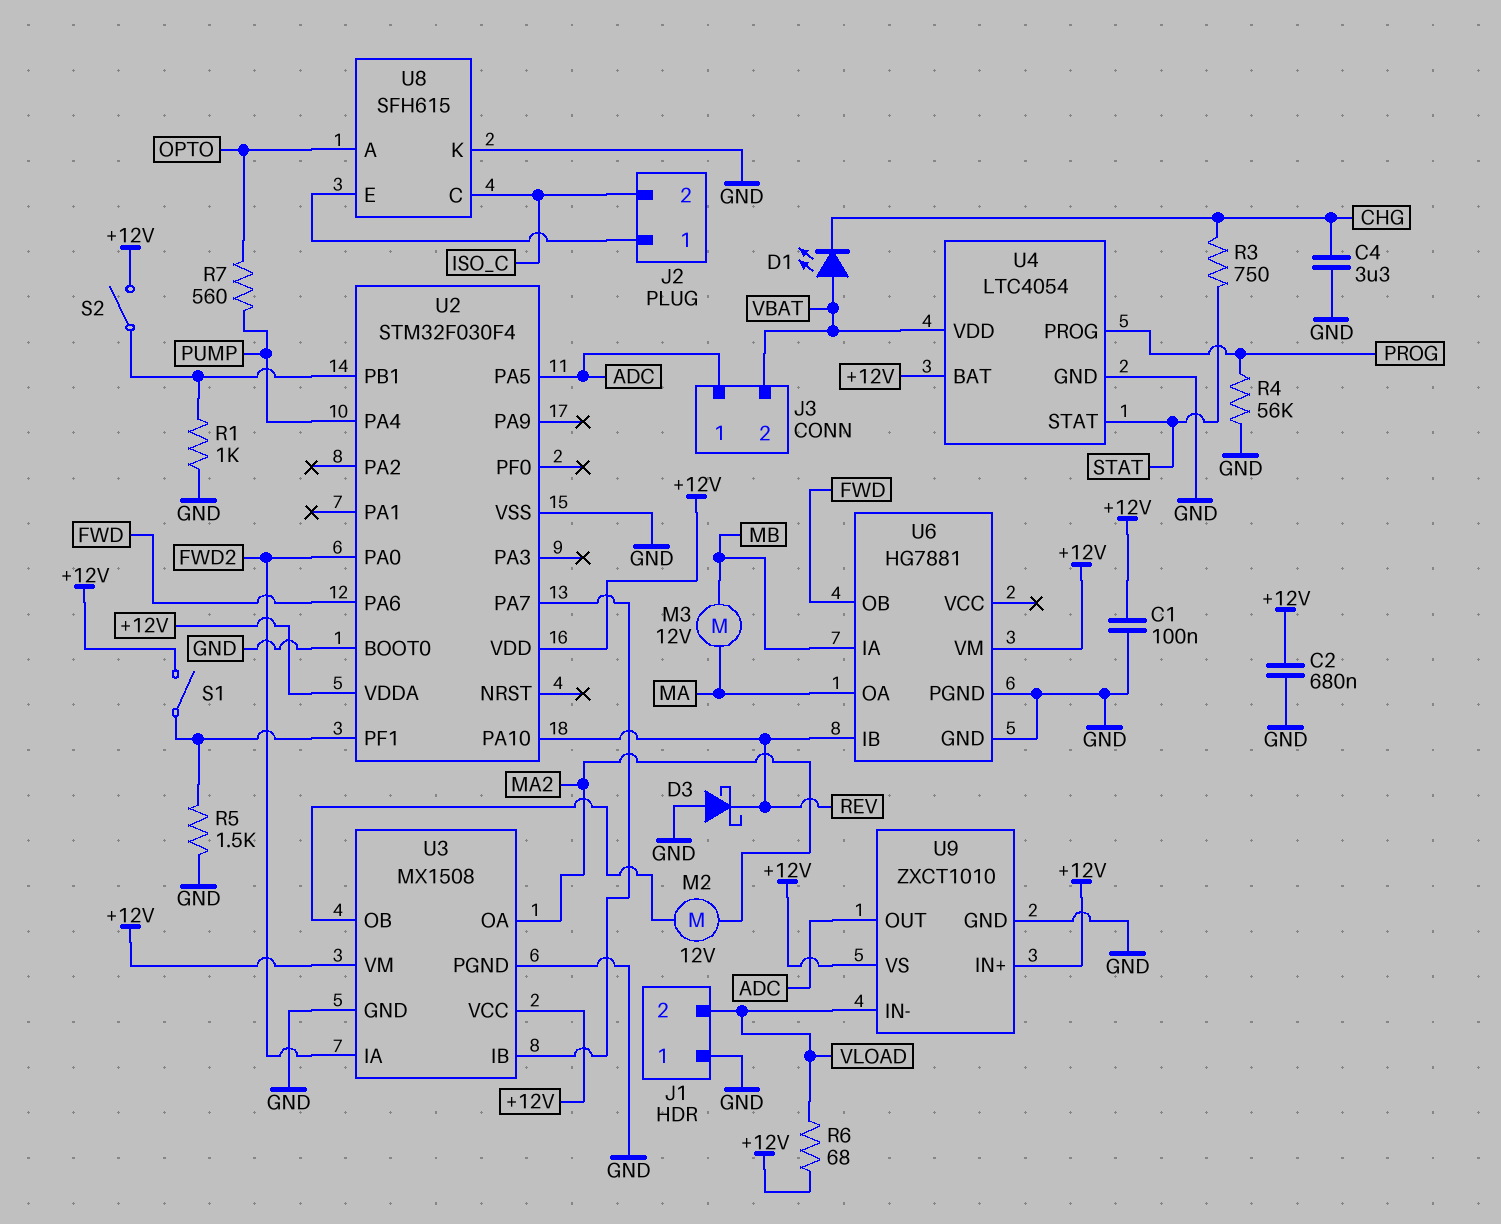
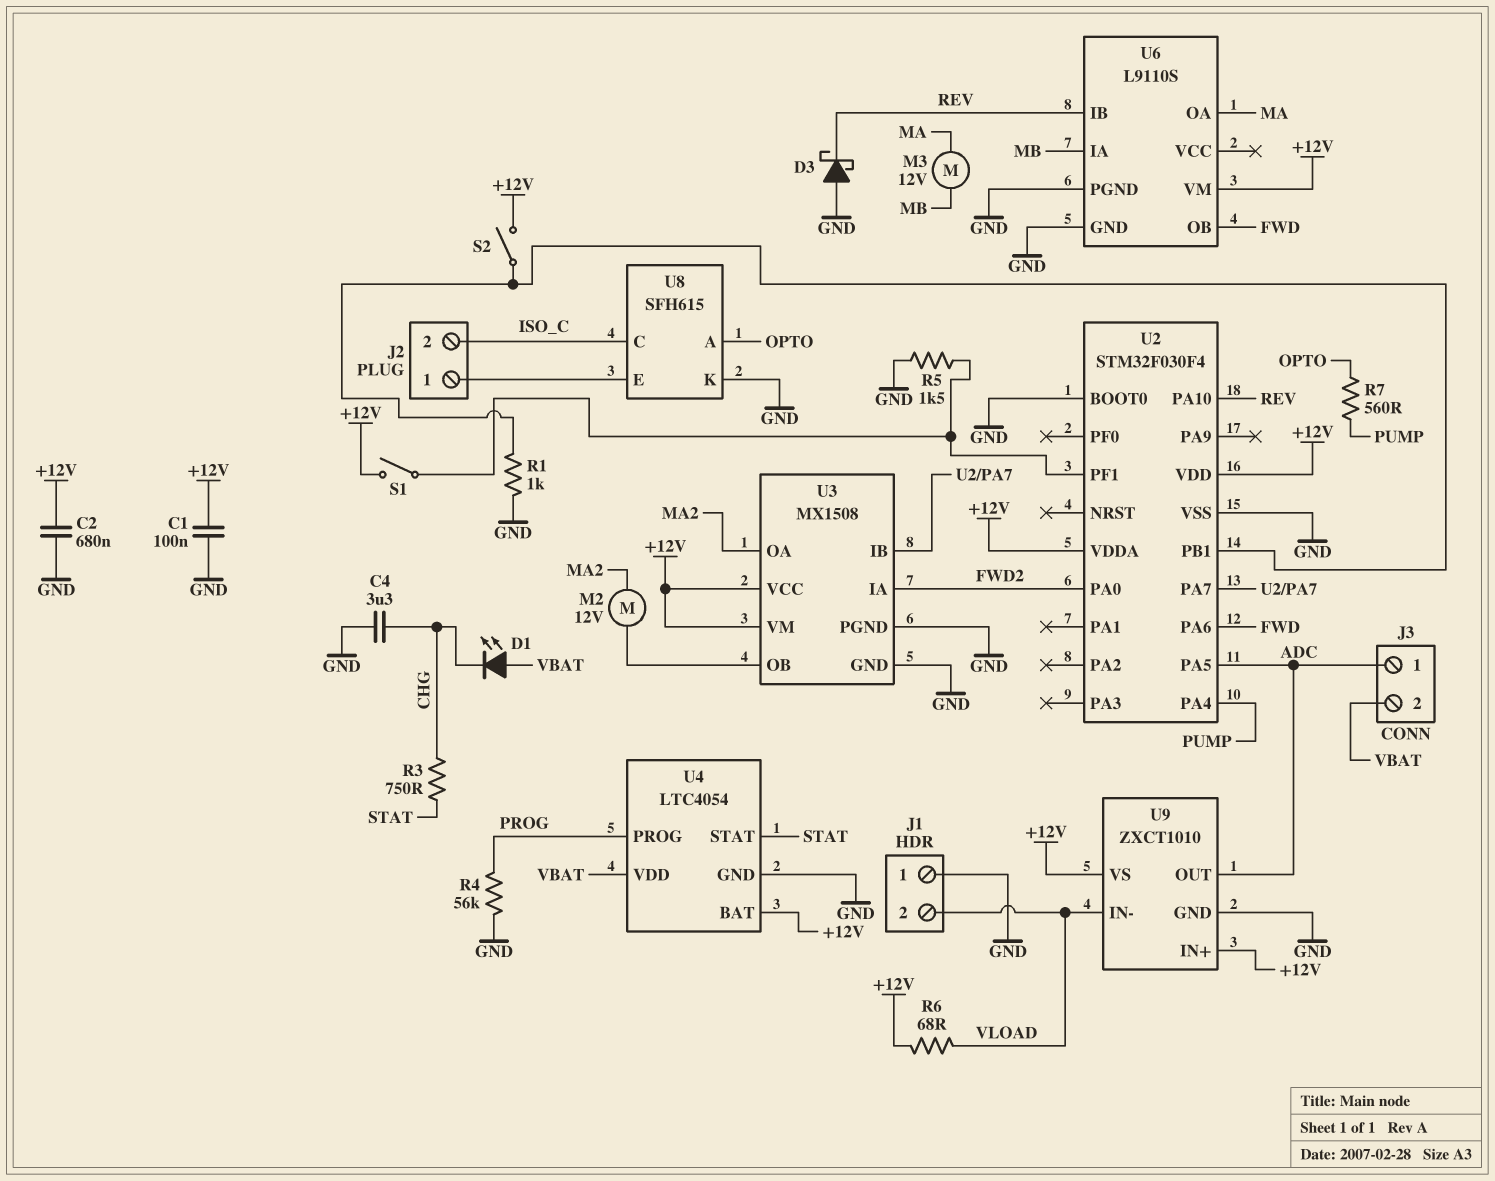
U6: HG7881 -> L9110S

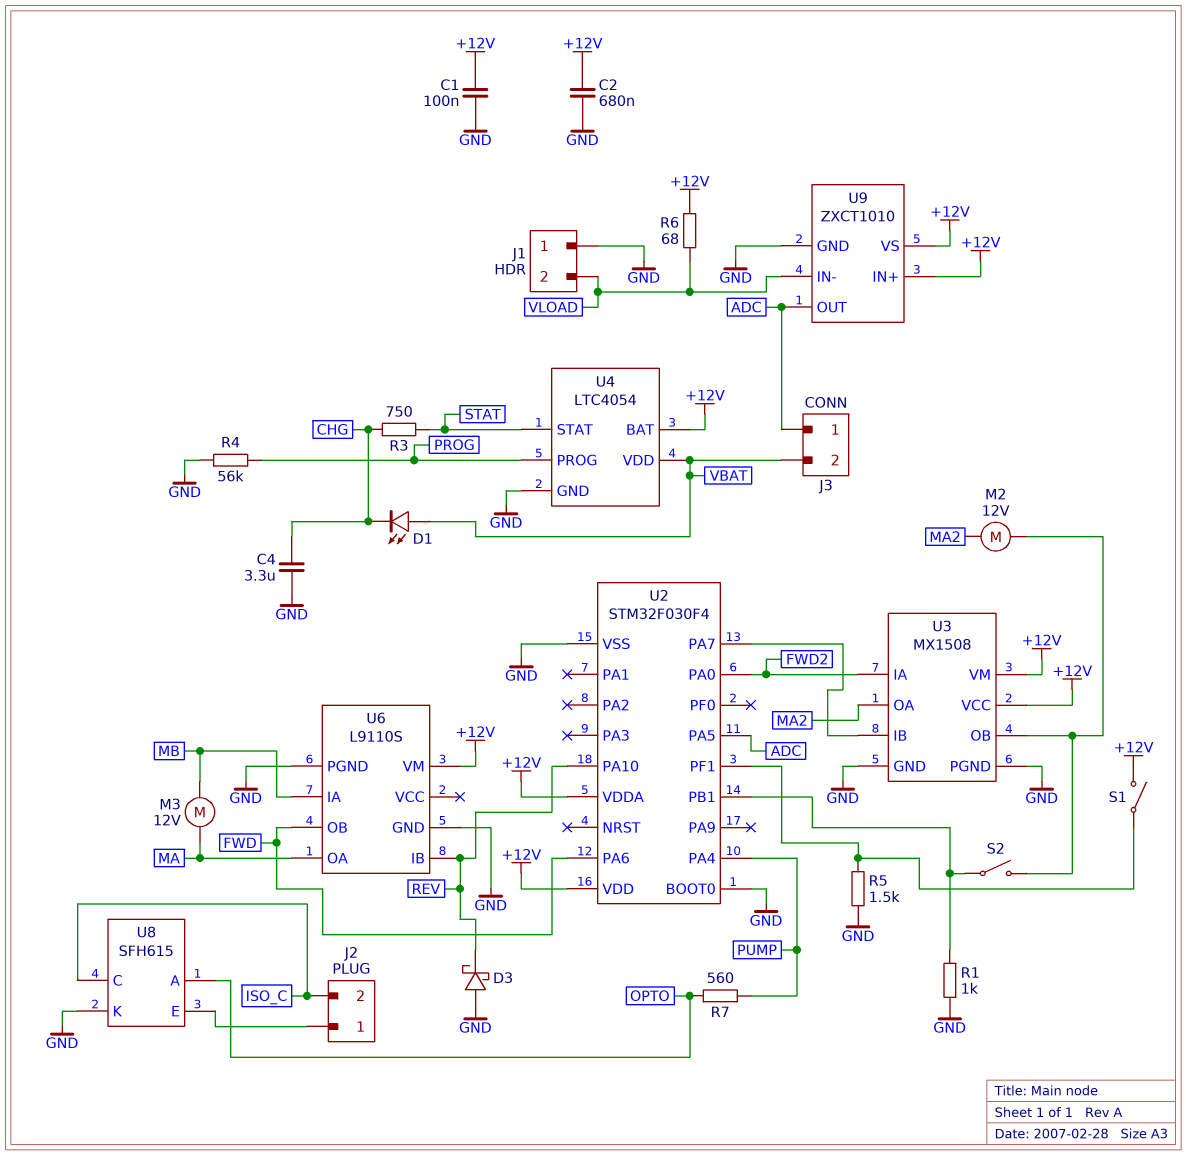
S2: switch (+12V, U2/PB1) -> switch (U2/PB1, U3/OB)

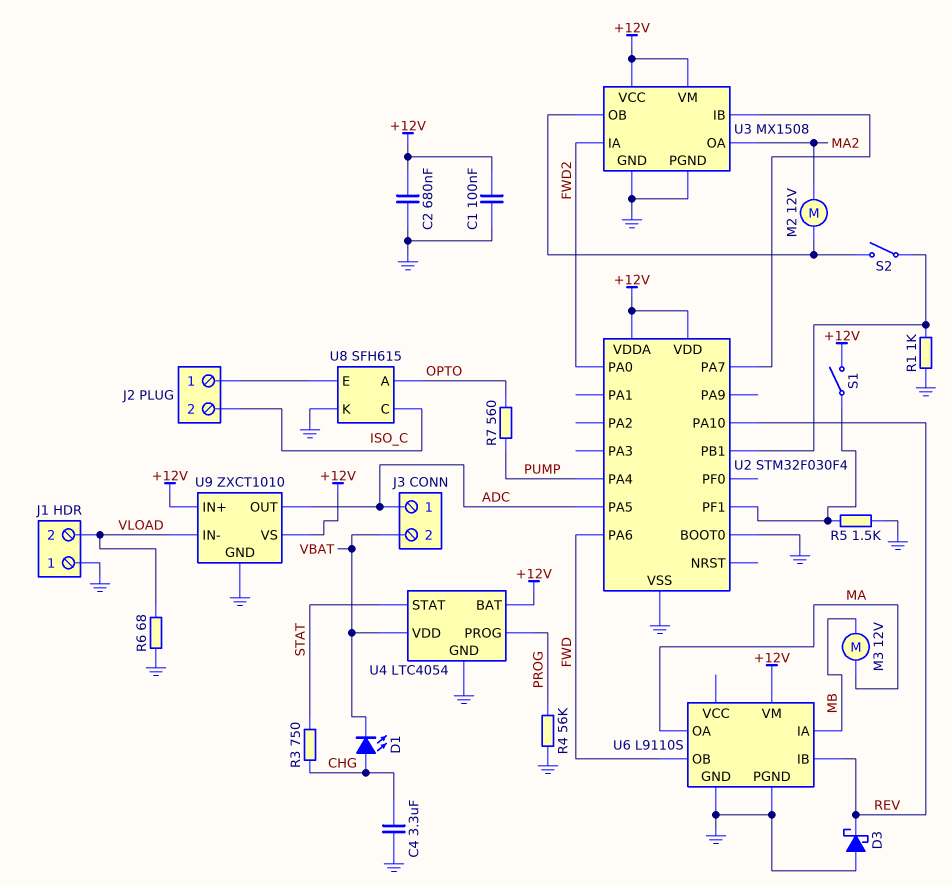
D1: LED (A VBAT, K CHG) -> LED (A CHG, K VBAT)
R6: 68 (+12V, VLOAD) -> 68 (GND, VLOAD)

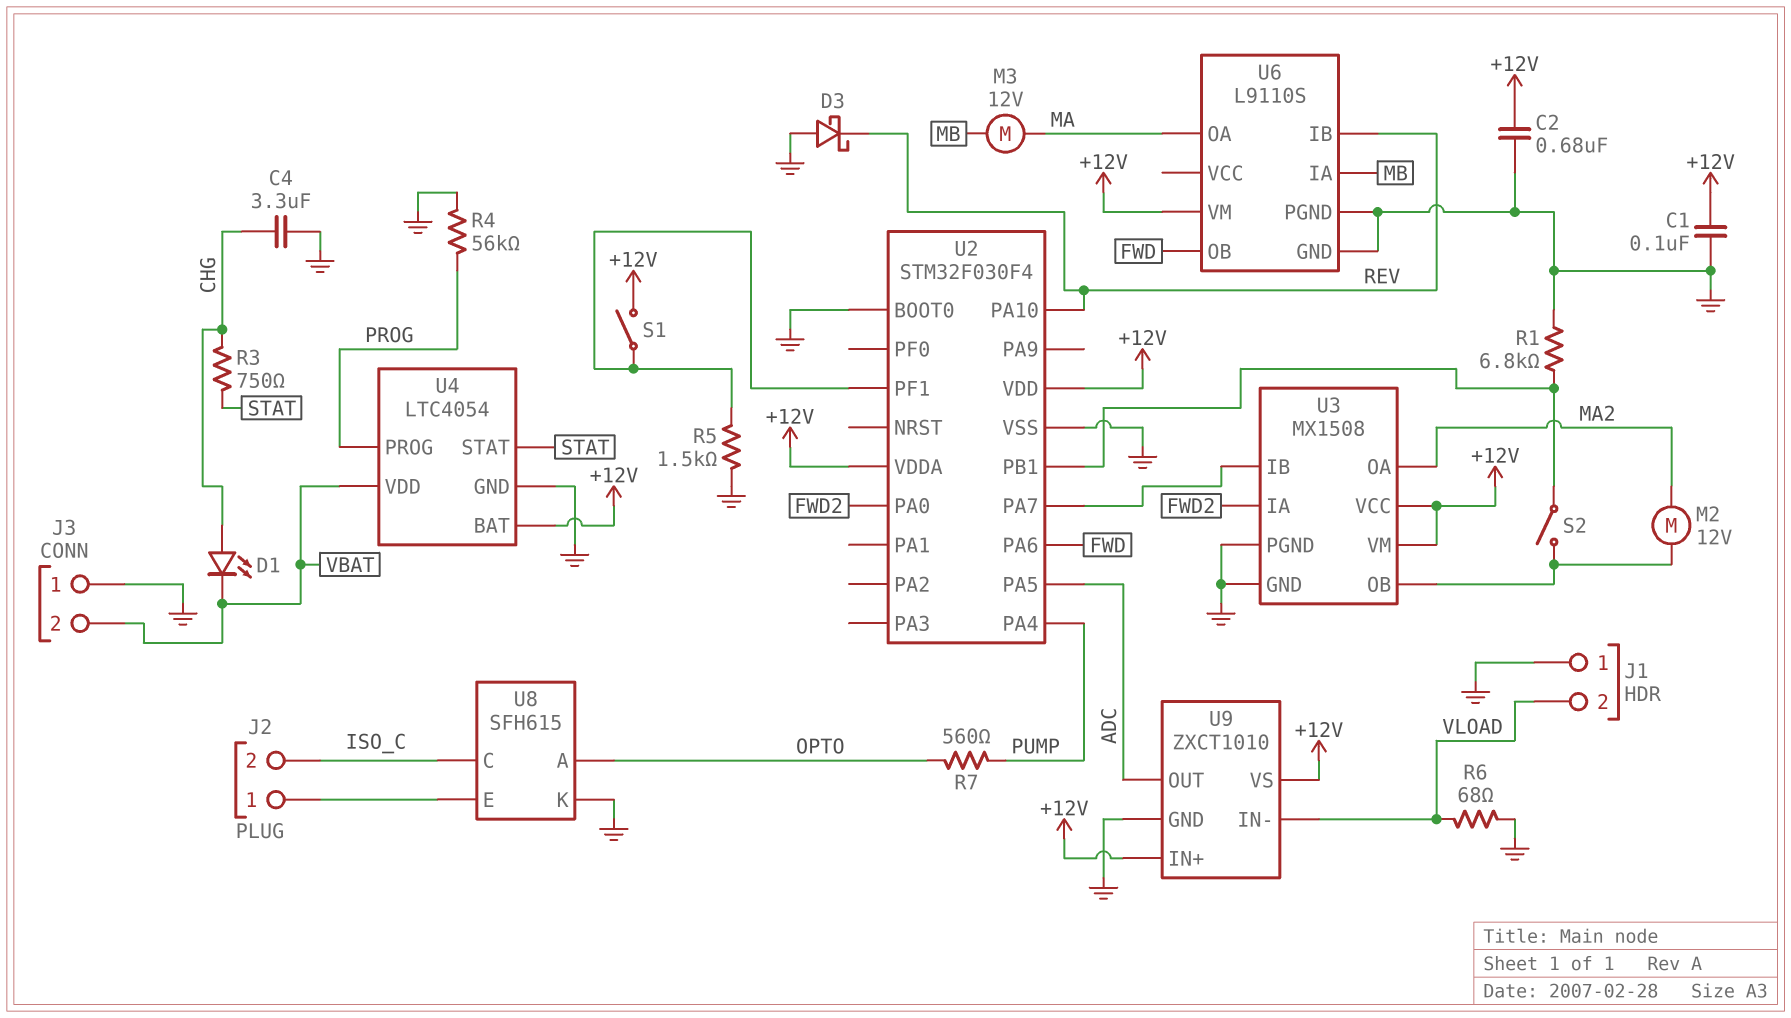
J3 pin 1: ADC -> GND
R1: 1k (GND, U2/PB1) -> 6.8k (GND, U2/PB1)

